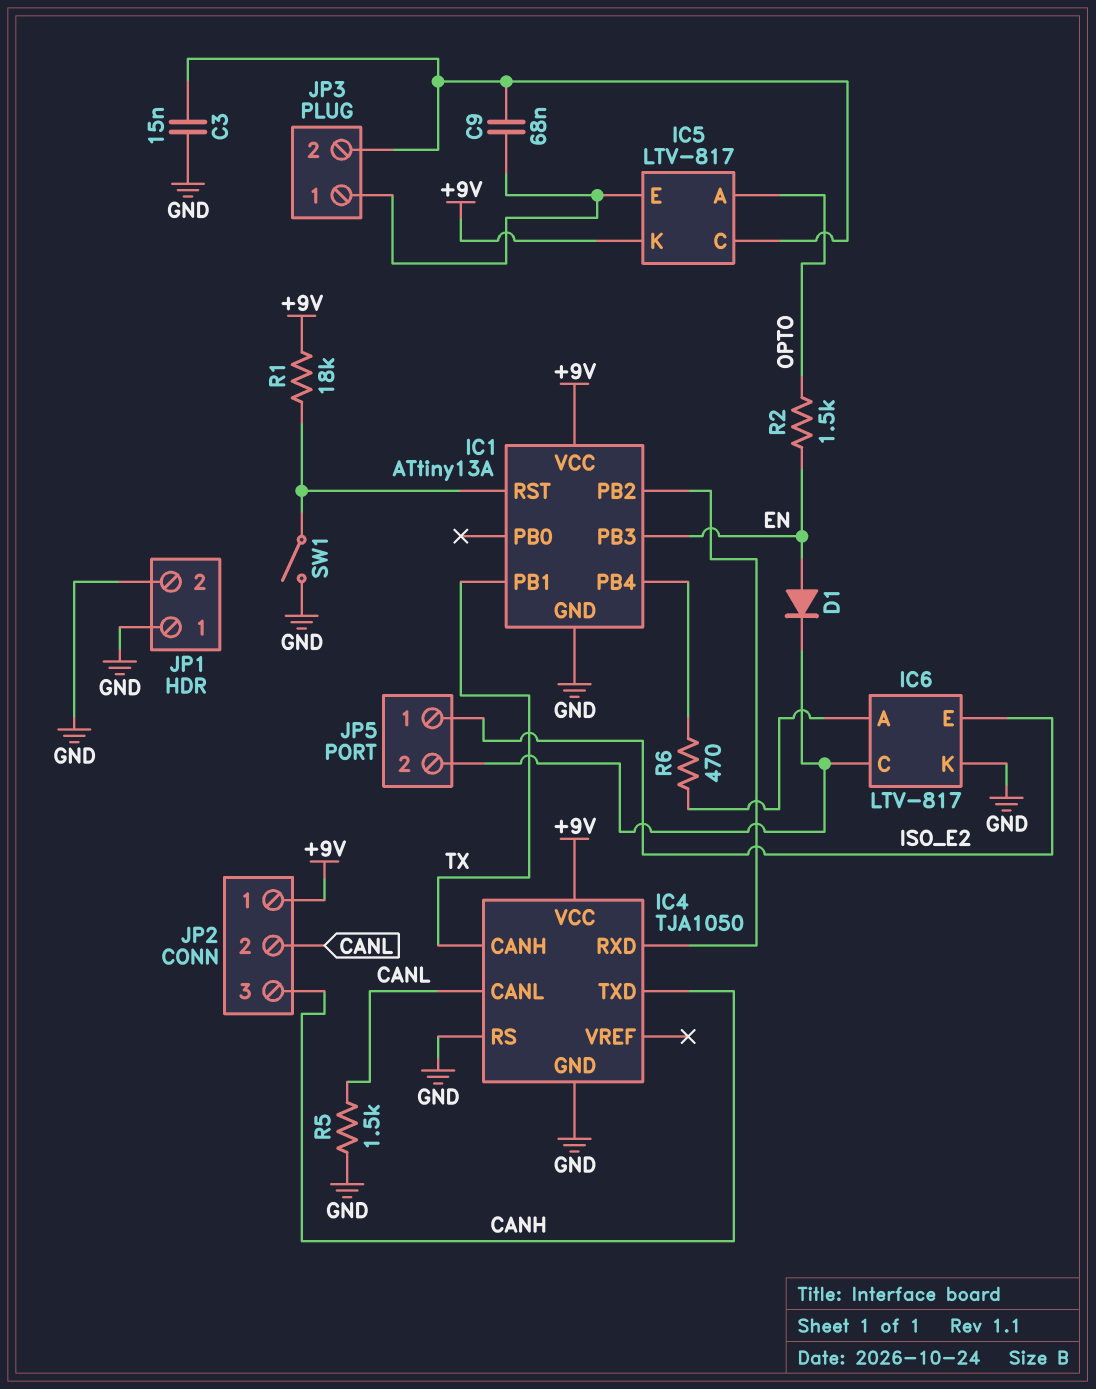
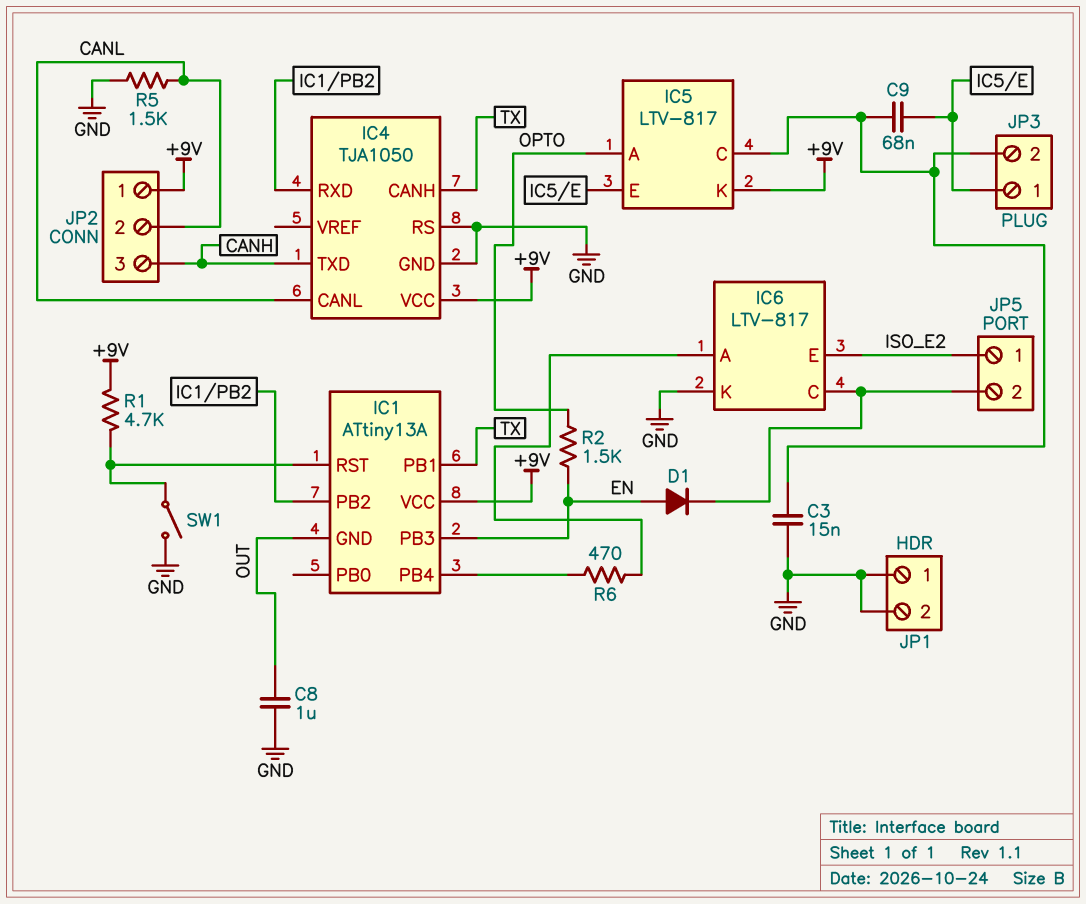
C8: none -> 1uF (GND, OUT)
IC1 pin GND: GND -> OUT
R1: 18k (+9V, IC1/RST) -> 4.7k (+9V, IC1/RST)

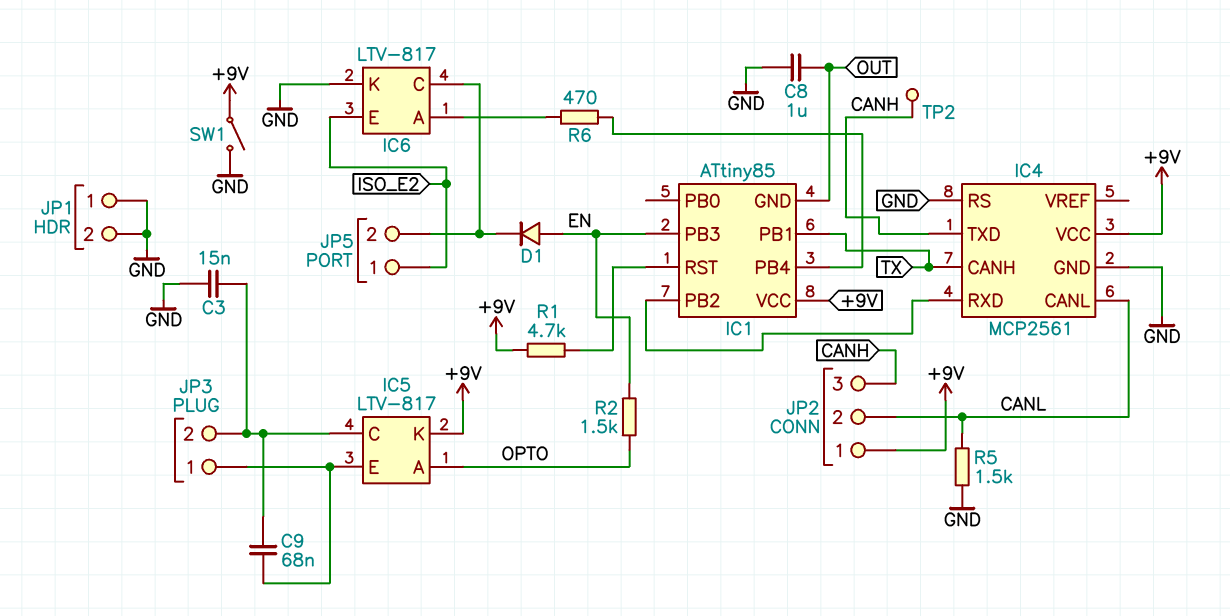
IC1: ATtiny13A -> ATtiny85
IC4: TJA1050 -> MCP2561
SW1: switch (GND, IC1/RST) -> switch (+9V, GND)
TP2: none -> test point (CANH)

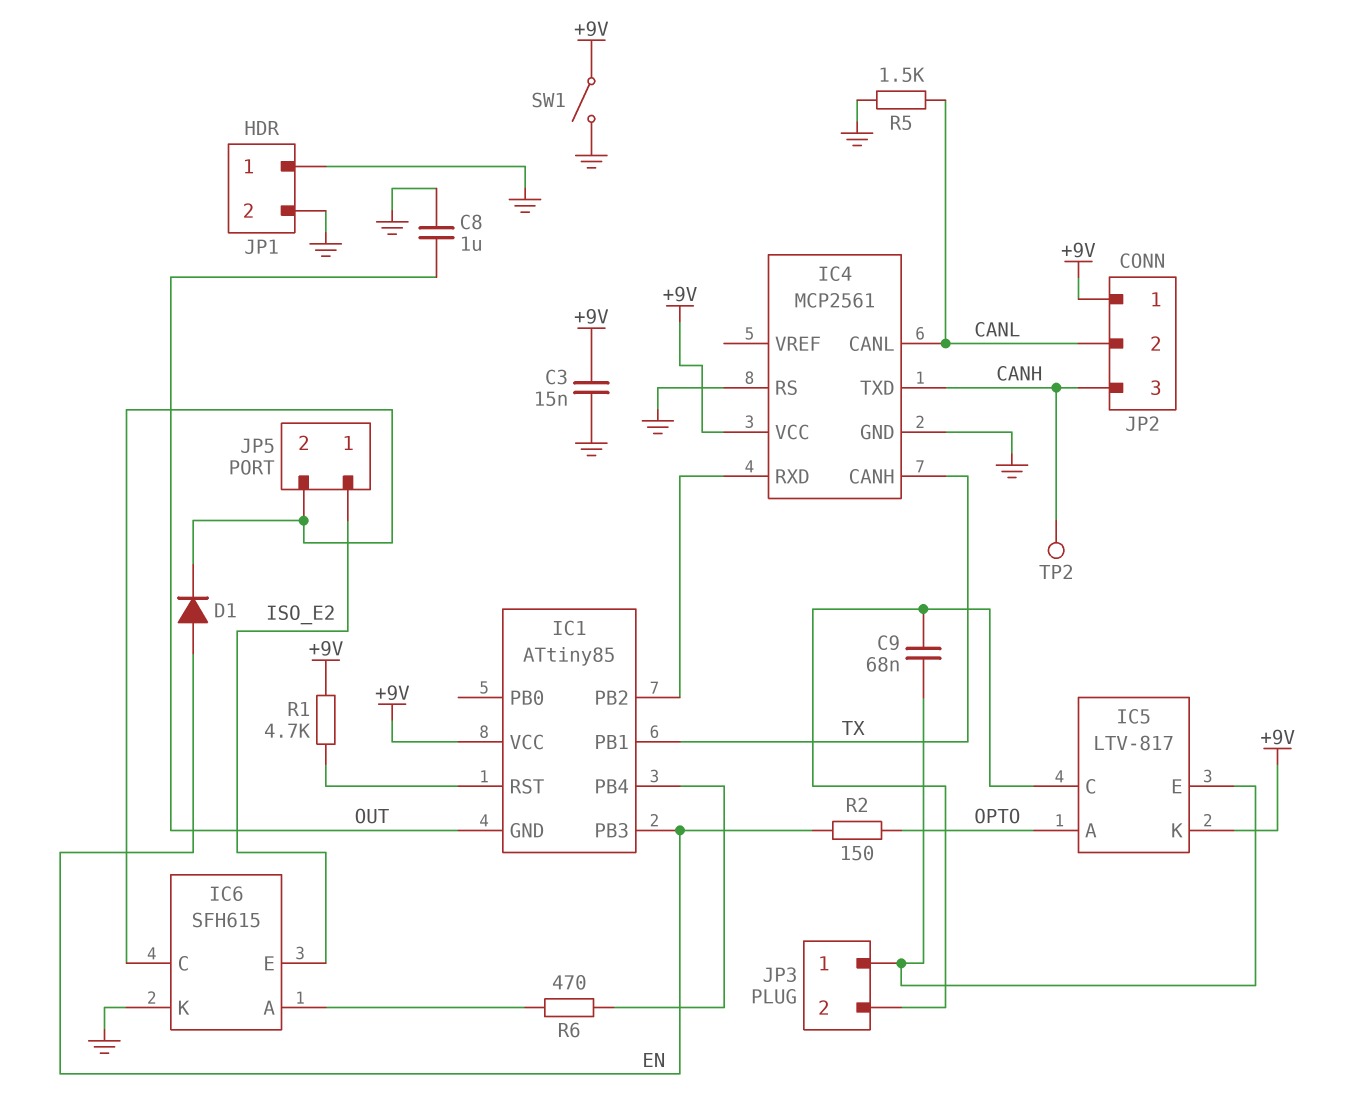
C3: 15nF (GND, IC5/C) -> 15nF (+9V, GND)
IC6: LTV-817 -> SFH615
R2: 1.5k (EN, OPTO) -> 150 (EN, OPTO)

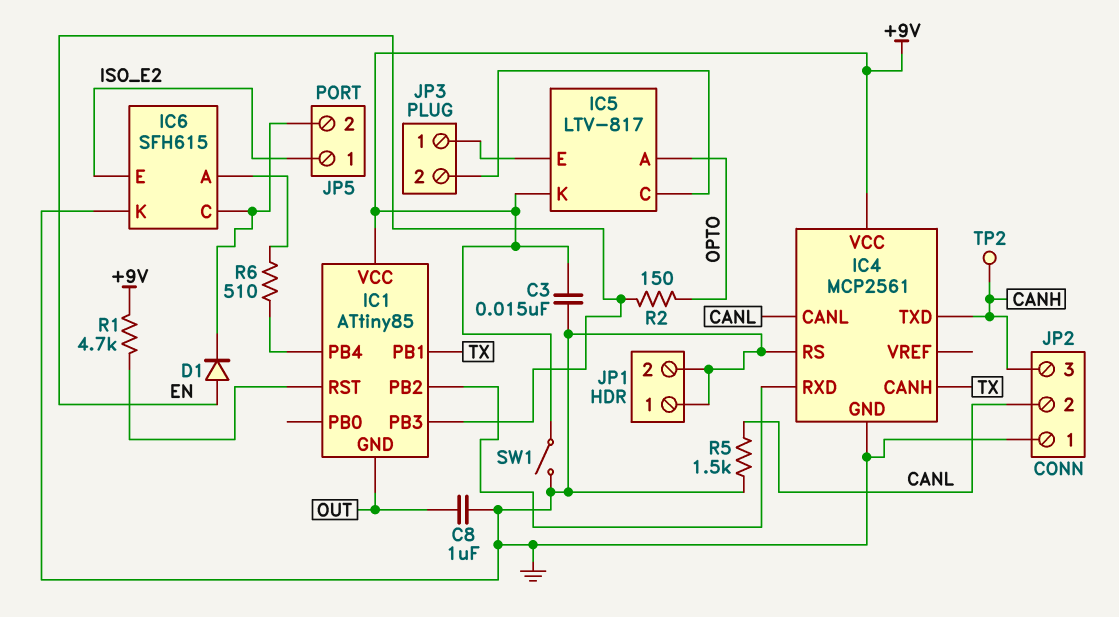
C9: 68nF (IC5/C, IC5/E) -> none
JP2 pin 1: +9V -> GND
R6: 470 (IC1/PB4, IC6/A) -> 510 (IC1/PB4, IC6/A)

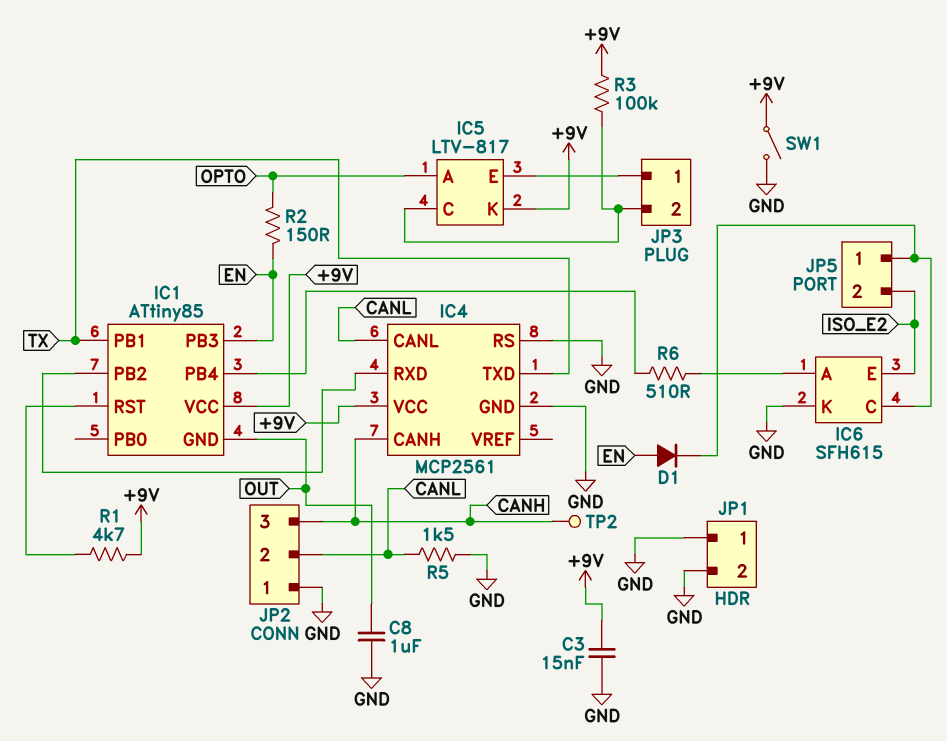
IC4 pin CANH: TX -> CANH
IC4 pin TXD: CANH -> TX
JP5 pin 1: ISO_E2 -> IC6/C
JP5 pin 2: IC6/C -> ISO_E2
R3: none -> 100k (+9V, IC5/C)

